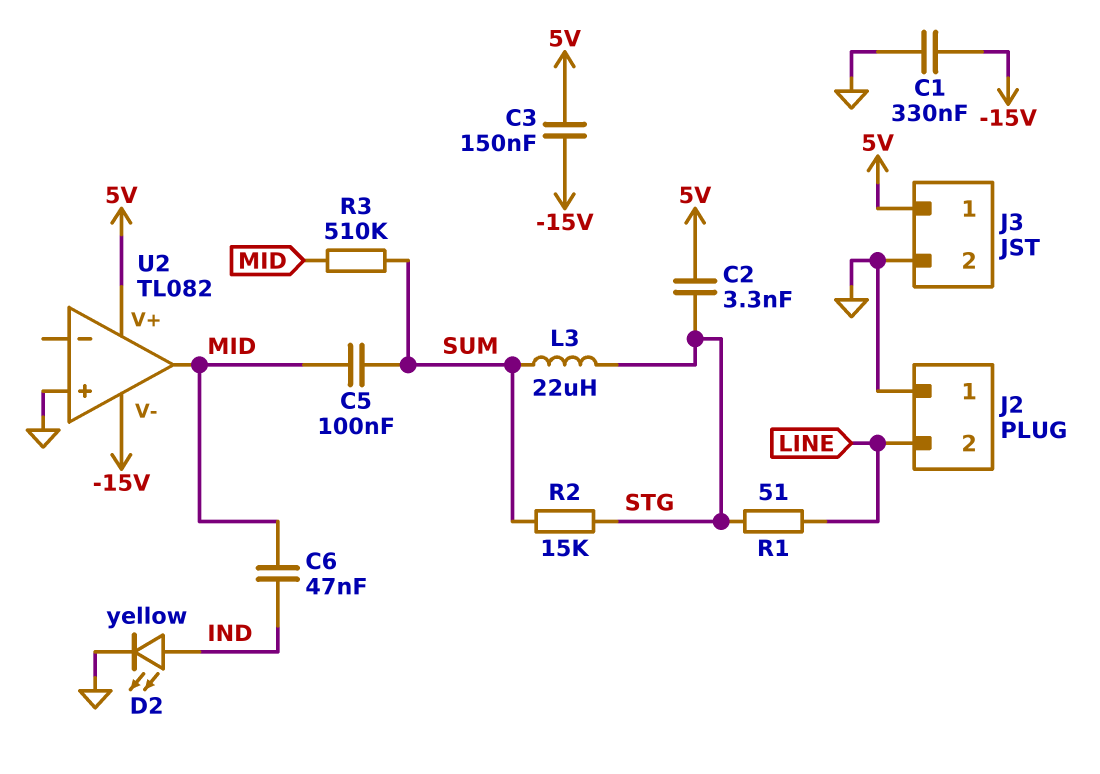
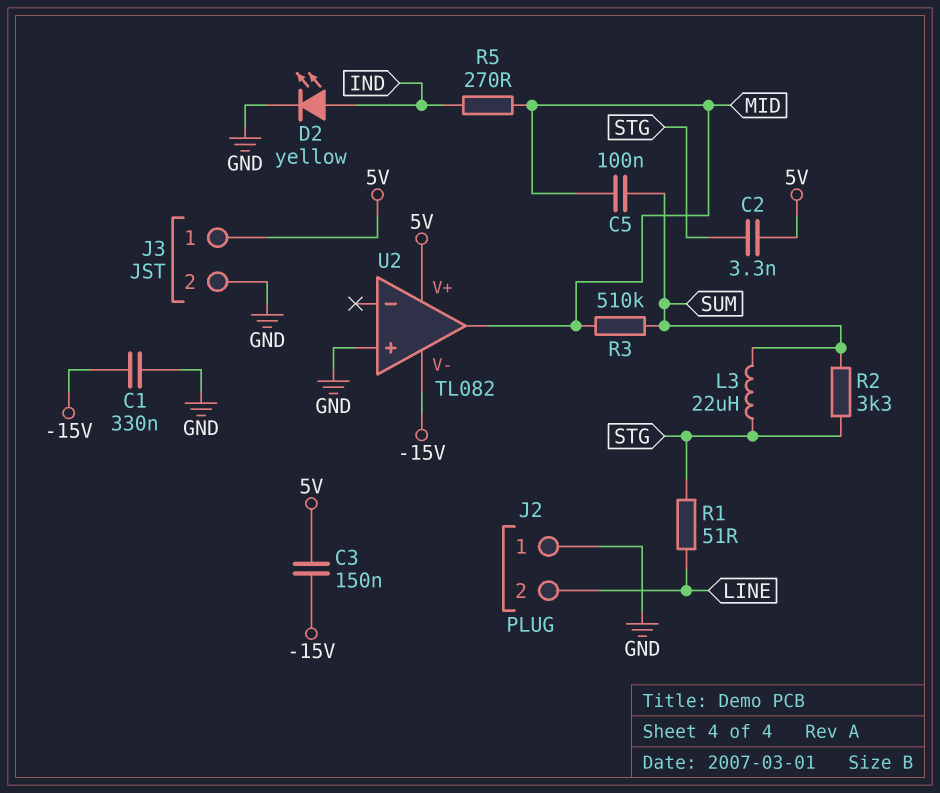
C6: 47nF (IND, MID) -> none
R2: 15k (STG, SUM) -> 3.3k (STG, SUM)
R5: none -> 270 (IND, MID)

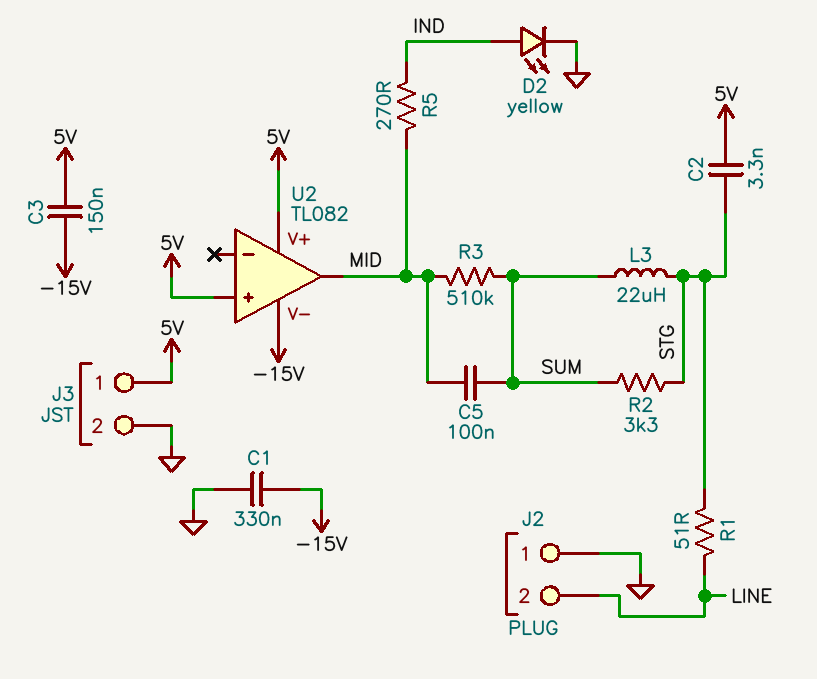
U2 pin in+: GND -> 5V

